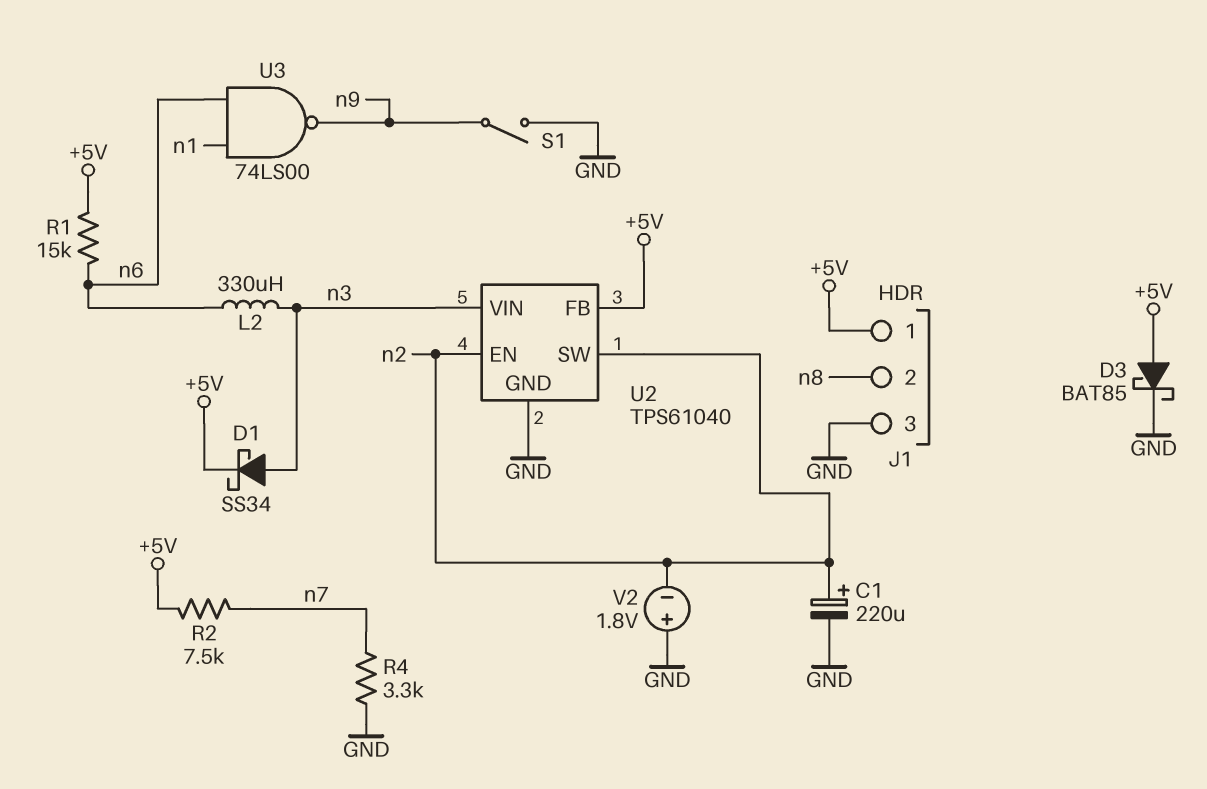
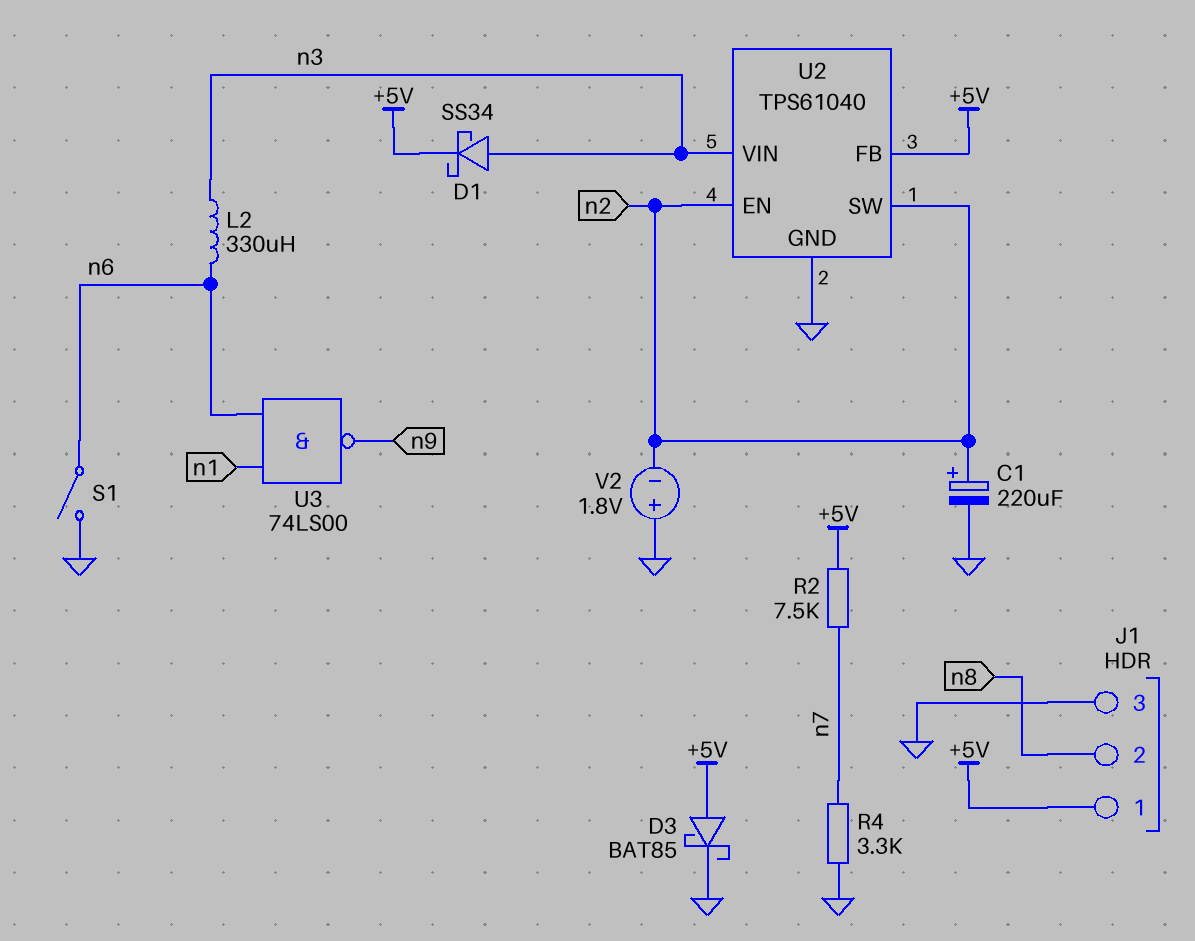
R1: 15k (+5V, n6) -> none
S1: switch (GND, n9) -> switch (GND, n6)

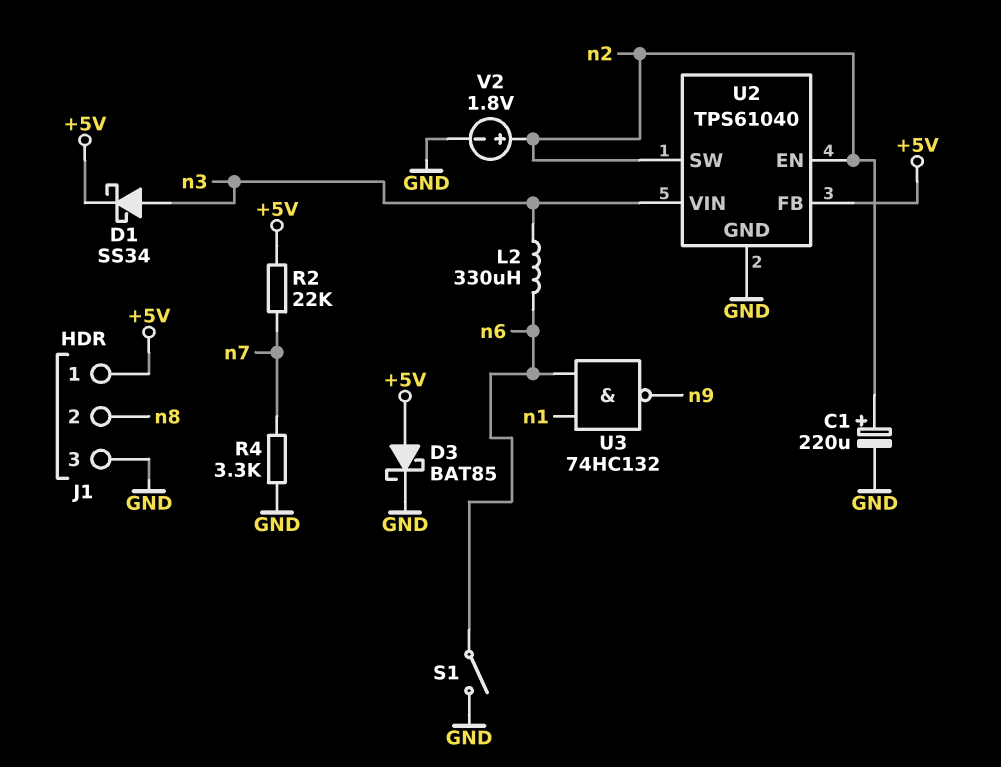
R2: 7.5k (+5V, n7) -> 22k (+5V, n7)
U3: NAND 74LS00 (in n1, in n6, out n9) -> NAND 74HC132 (in n1, in n6, out n9)
V2: 1.8V (plus GND, minus n2) -> 1.8V (plus n2, minus GND)

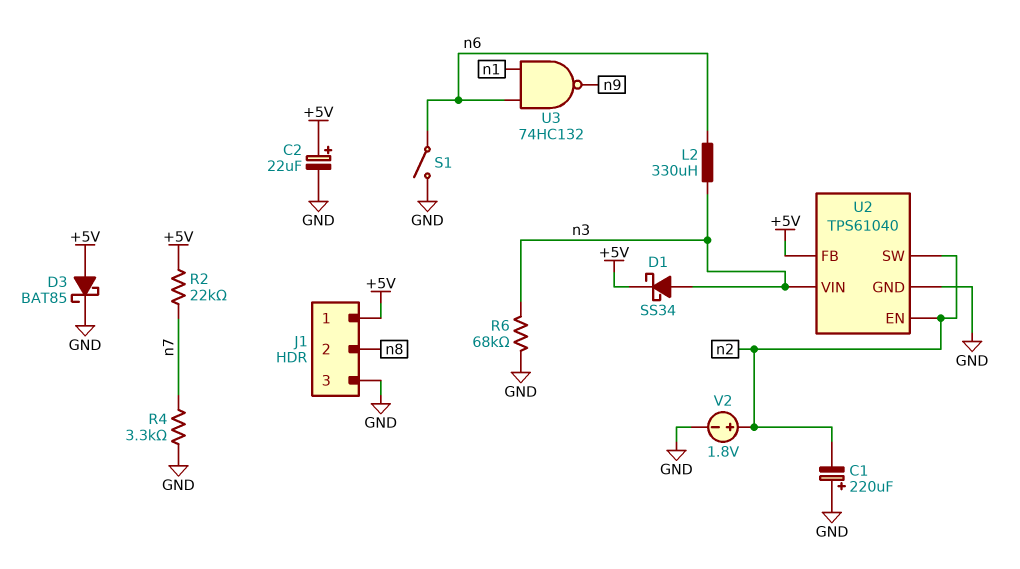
C1: 220uF (plus n2, minus GND) -> 220uF (plus GND, minus n2)
C2: none -> 22uF (plus +5V, minus GND)
R6: none -> 68k (GND, n3)

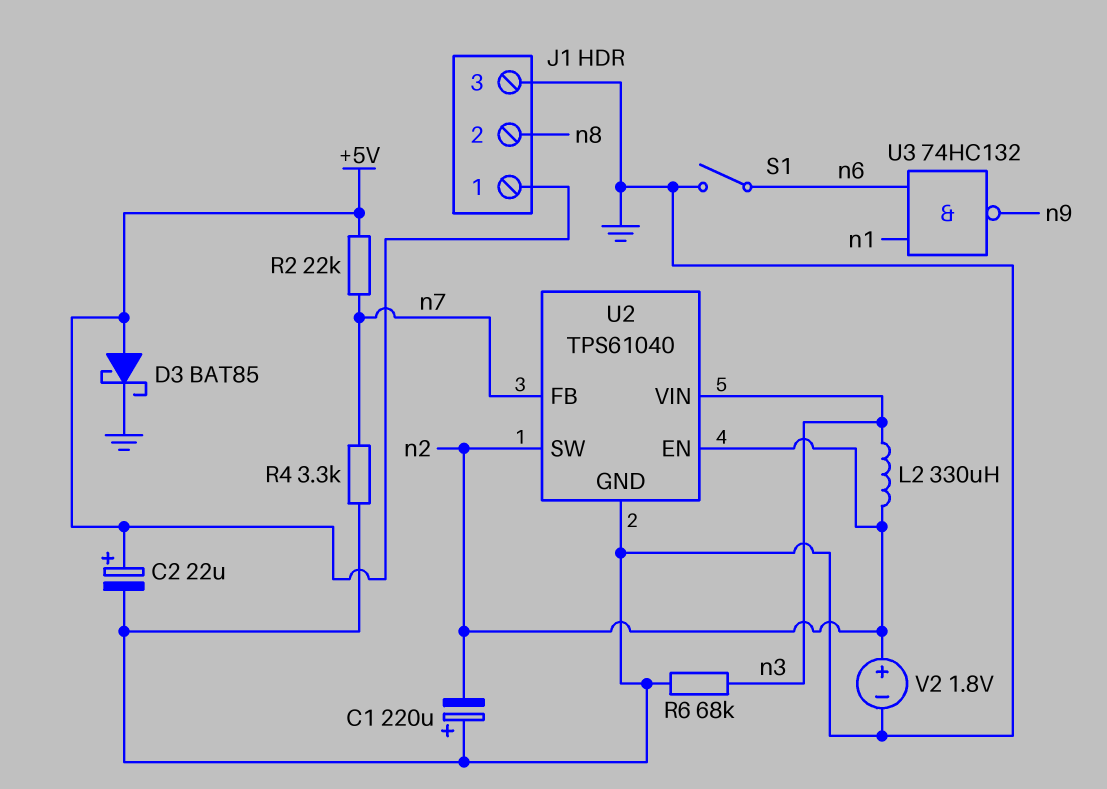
D1: schottky SS34 (A n3, K +5V) -> none
L2: 330uH (n3, n6) -> 330uH (n2, n3)
U2 pin FB: +5V -> n7

